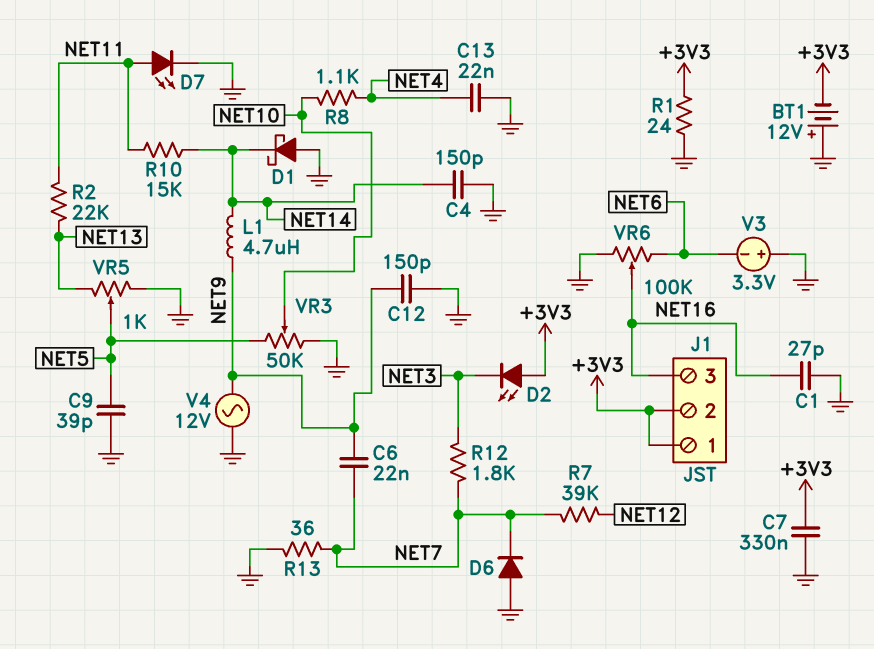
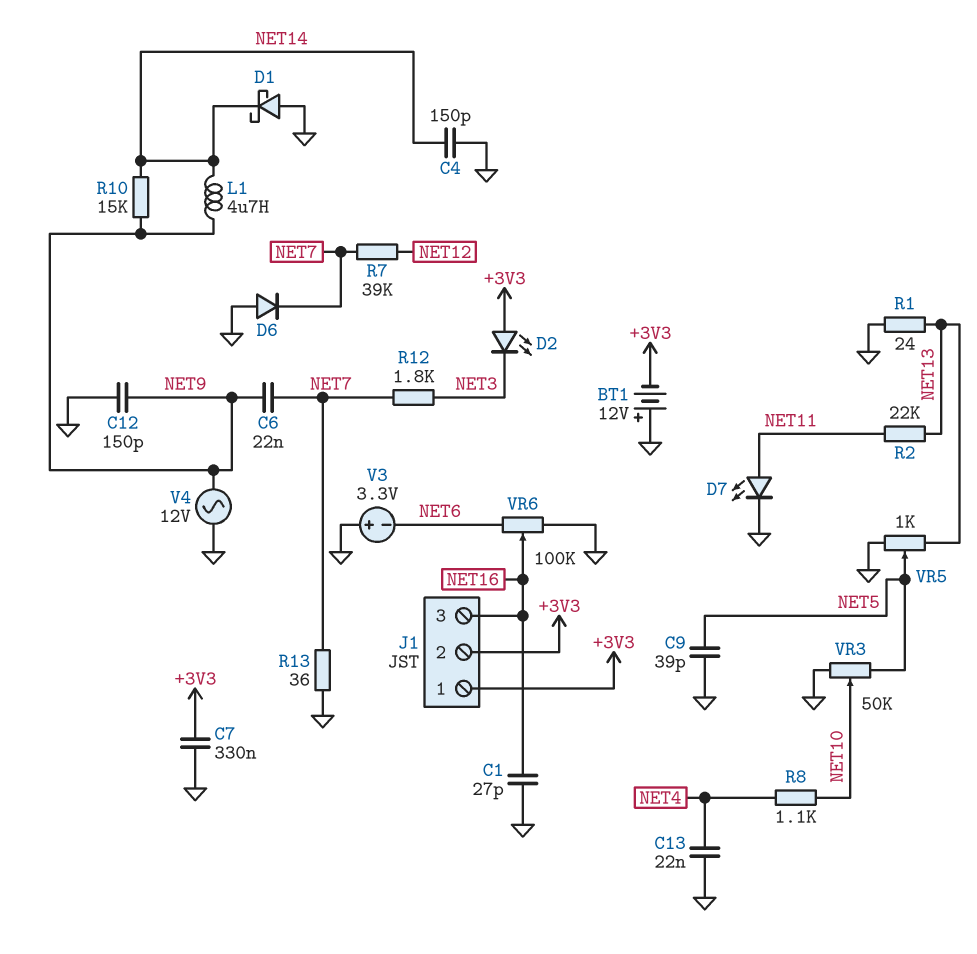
R1: 24 (+3V3, GND) -> 24 (GND, NET13)
R10: 15k (NET11, NET14) -> 15k (NET9, NET14)

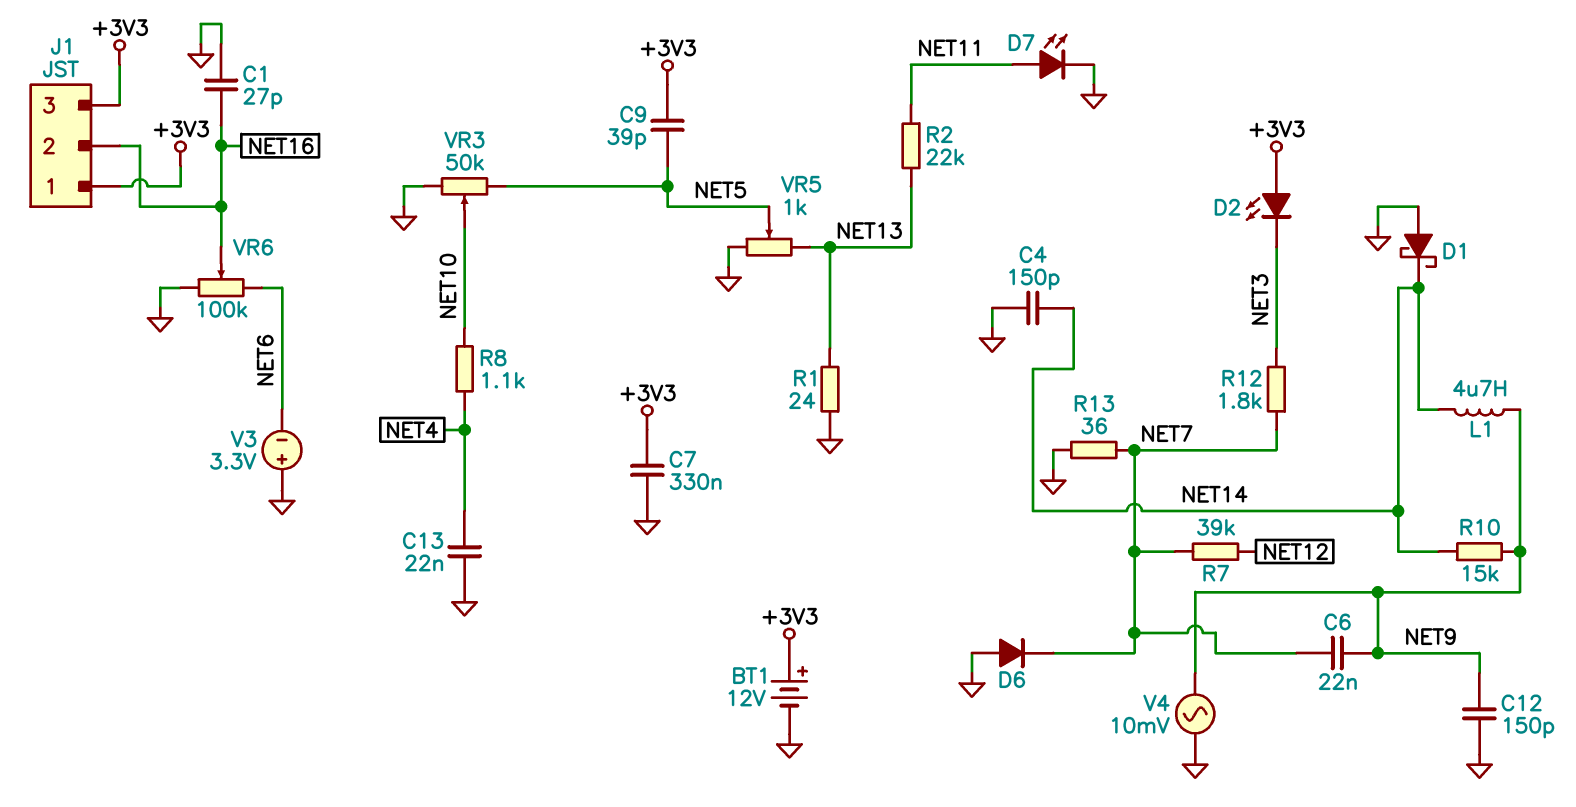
BT1: 12V (plus GND, minus +3V3) -> 12V (plus +3V3, minus GND)
C9: 39pF (GND, NET5) -> 39pF (+3V3, NET5)
J1 pin 2: +3V3 -> NET16
J1 pin 3: NET16 -> +3V3
V4: AC 12V (GND, NET9) -> AC 10mV (GND, NET9)

